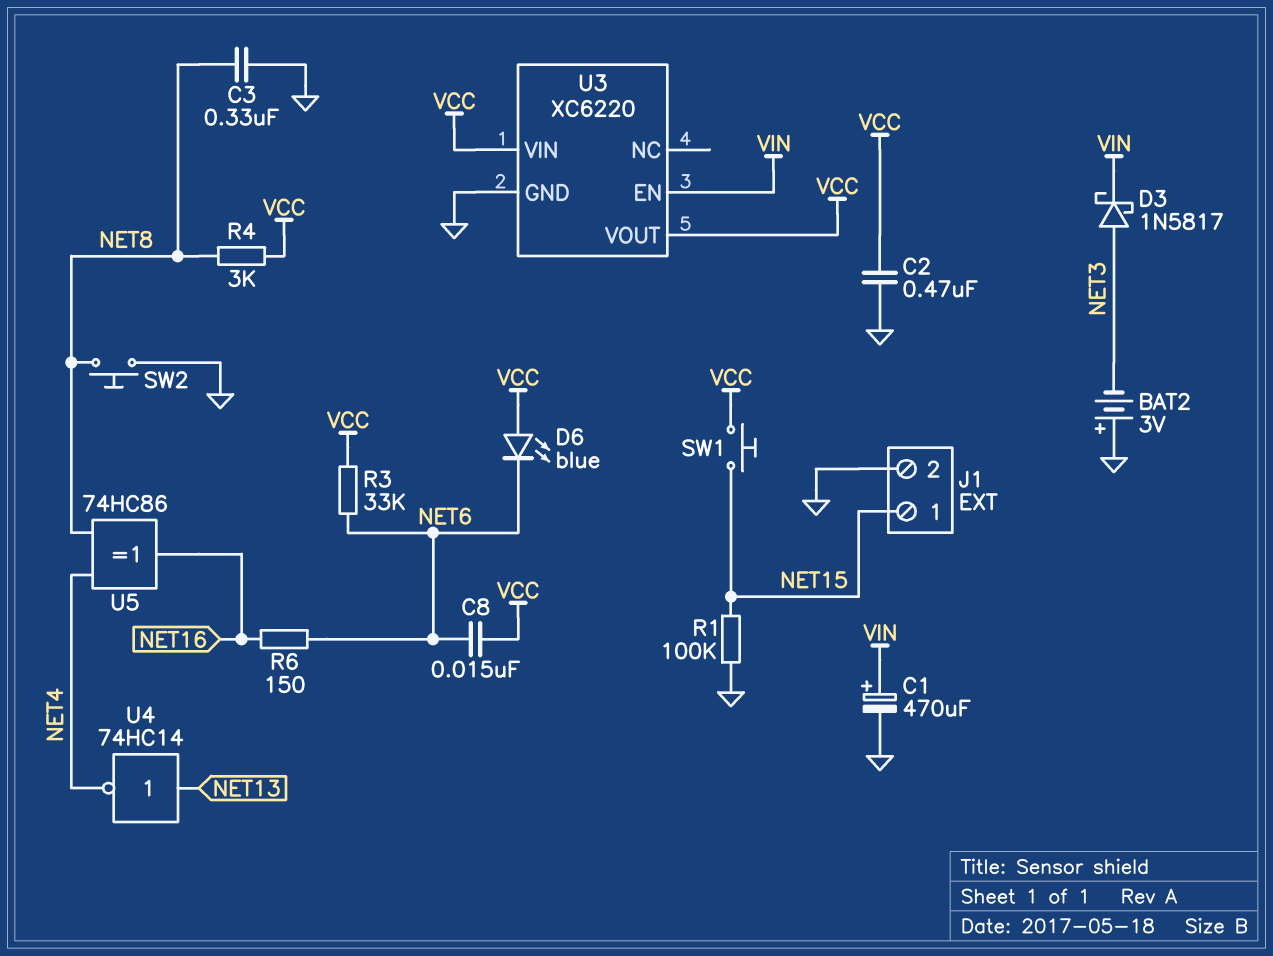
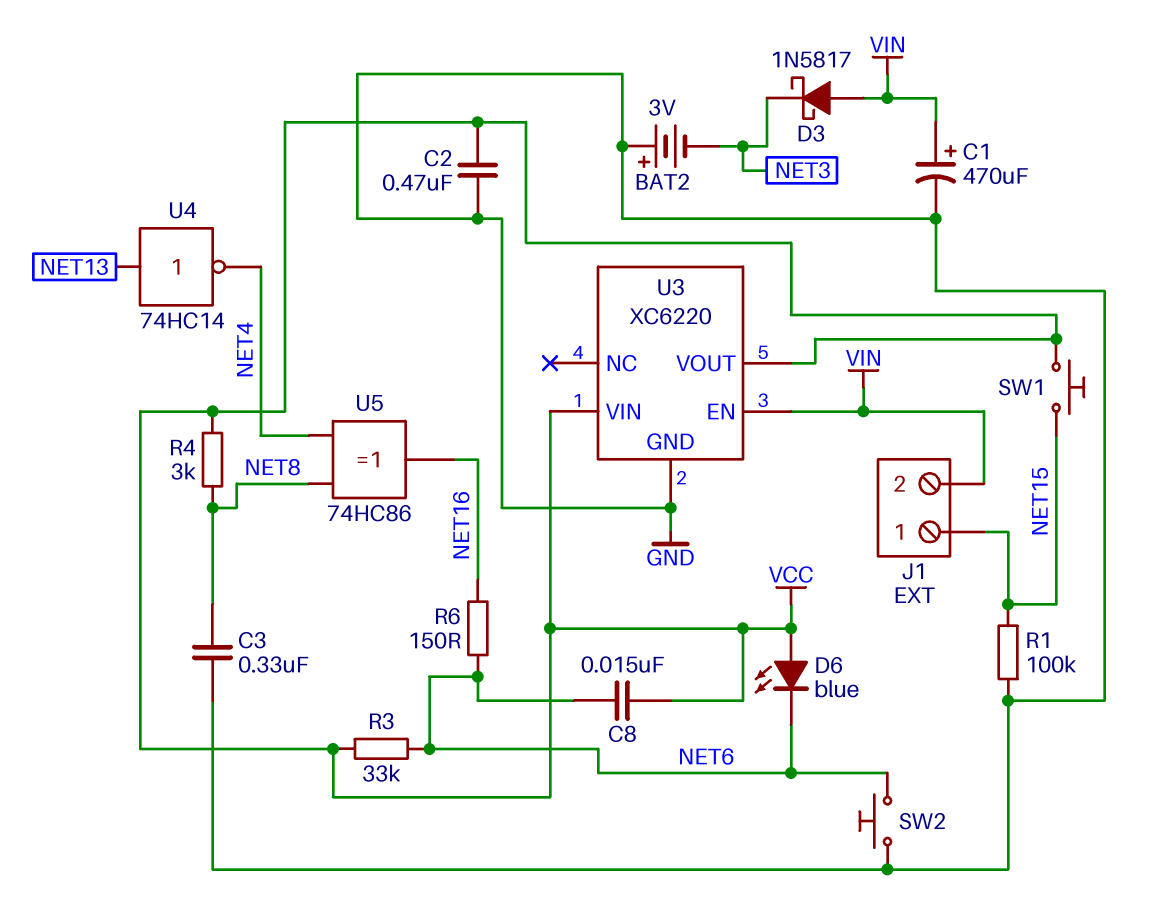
D3: schottky 1N5817 (A NET3, K VIN) -> schottky 1N5817 (A VIN, K NET3)
J1 pin 2: GND -> VIN
SW2: button (GND, NET8) -> button (GND, NET6)

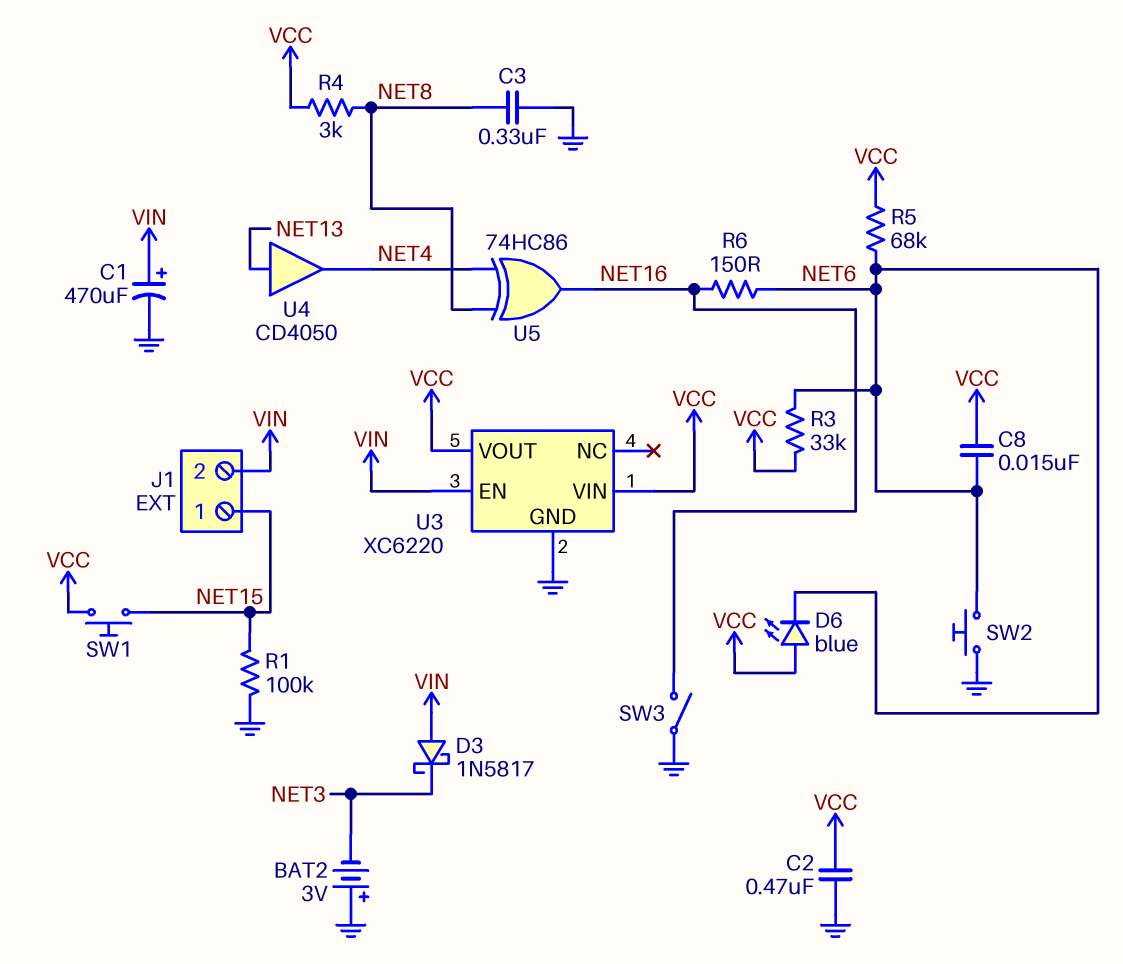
R5: none -> 68k (NET6, VCC)
SW3: none -> switch (GND, NET16)
U4: NOT 74HC14 (in NET13, out NET4) -> buffer CD4050 (in NET13, out NET4)

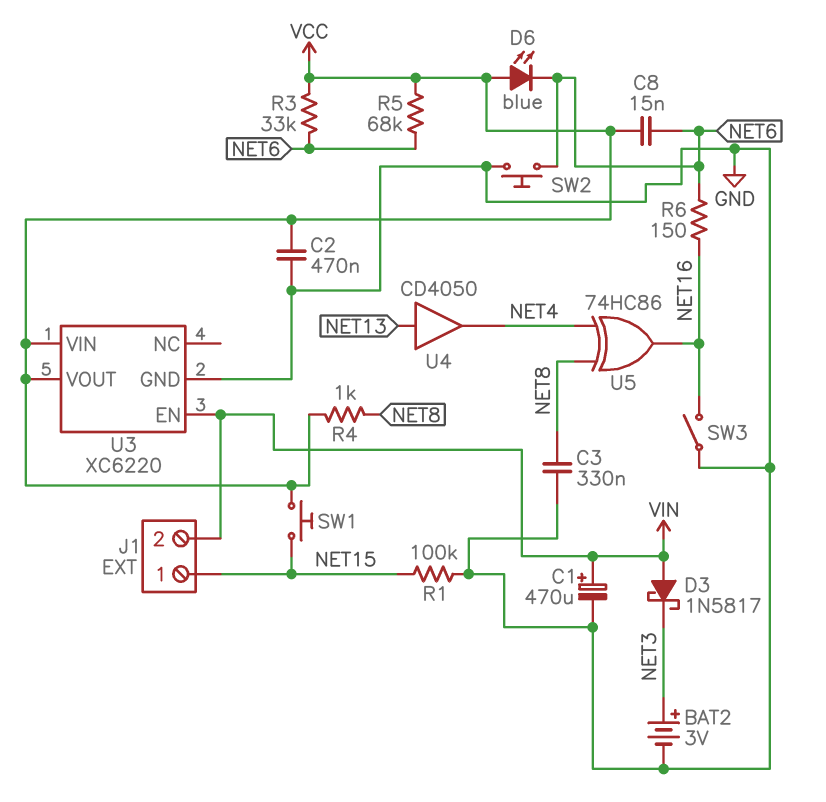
BAT2: 3V (plus GND, minus NET3) -> 3V (plus NET3, minus GND)
R4: 3k (NET8, VCC) -> 1k (NET8, VCC)

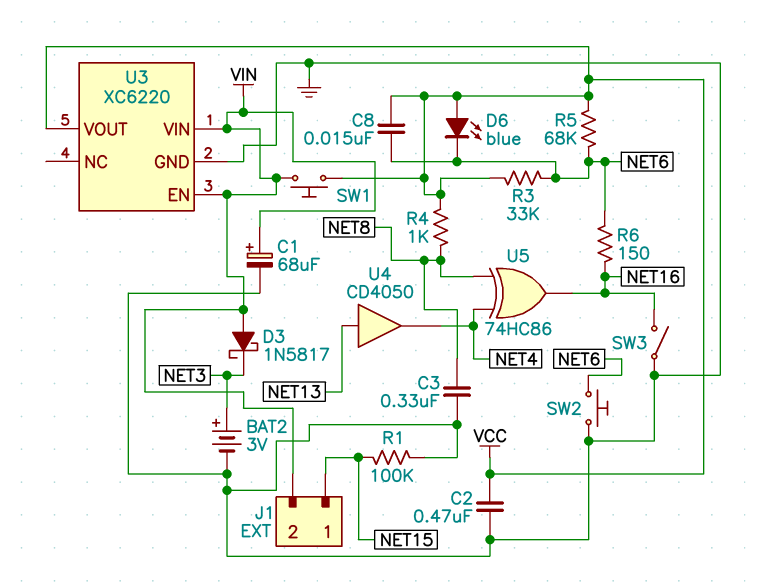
C1: 470uF (plus VIN, minus GND) -> 68uF (plus VIN, minus GND)
SW1: button (NET15, VCC) -> button (VCC, VIN)
U3 pin VIN: VCC -> VIN

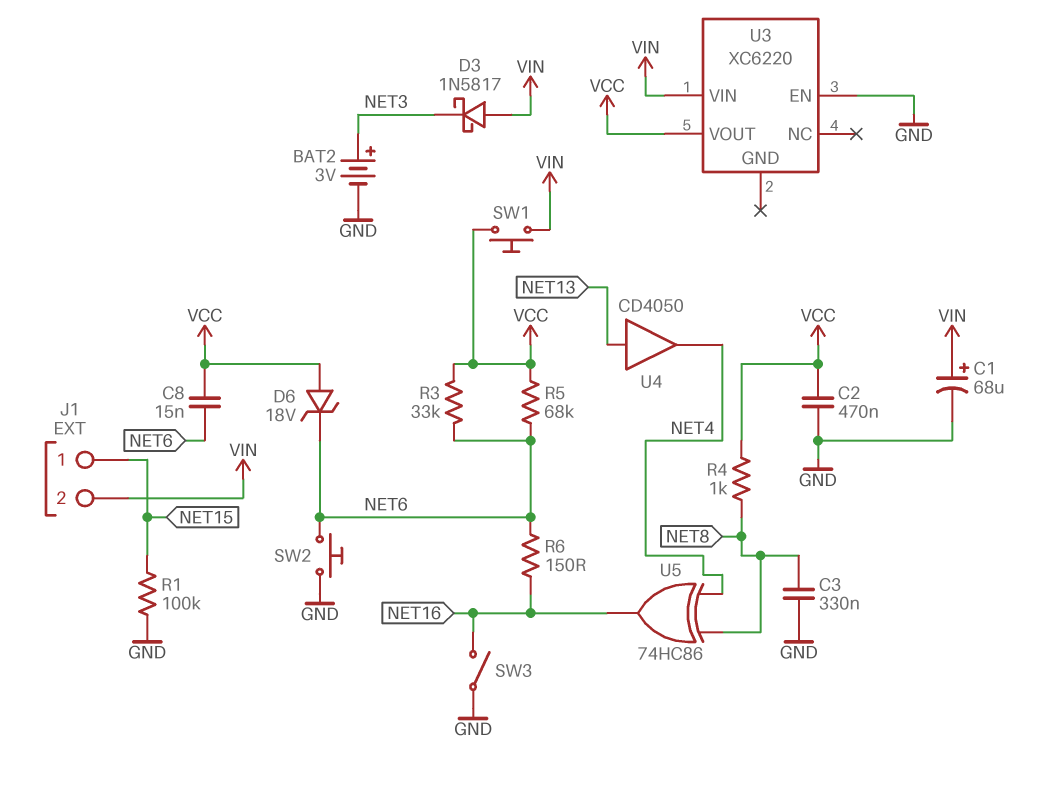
D6: LED blue (A VCC, K NET6) -> zener 18V (A VCC, K NET6)
U3 pin EN: VIN -> GND
U3 pin GND: GND -> none

